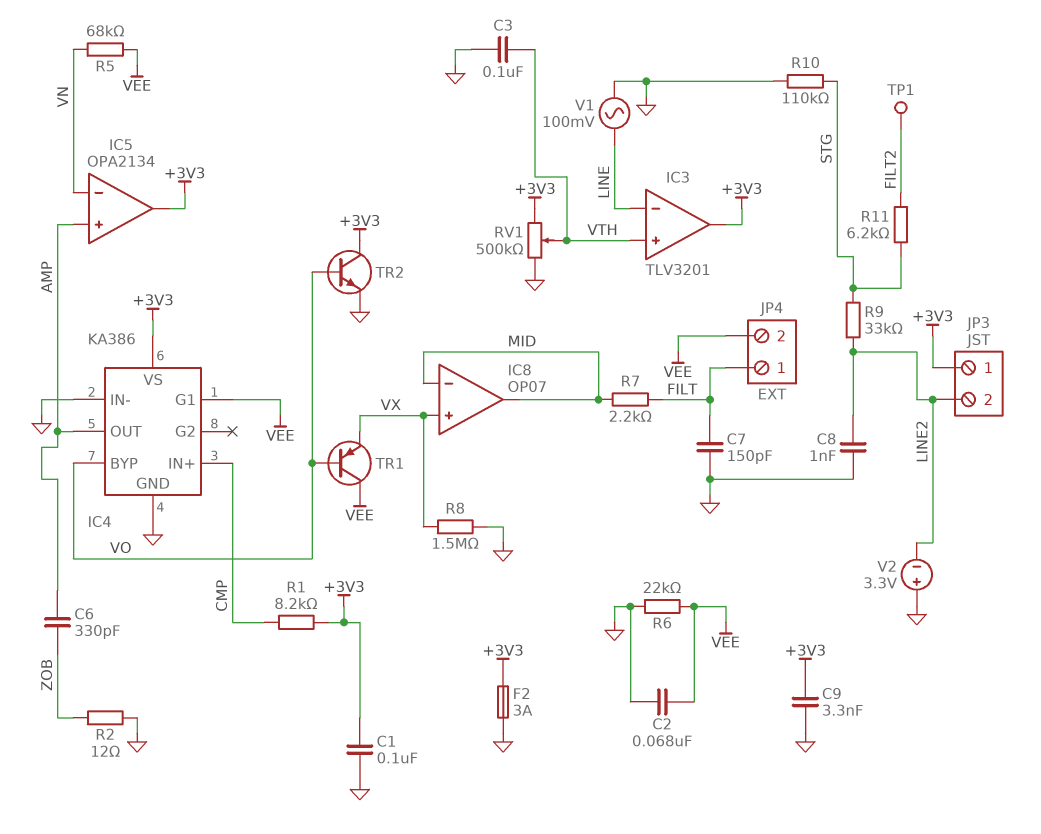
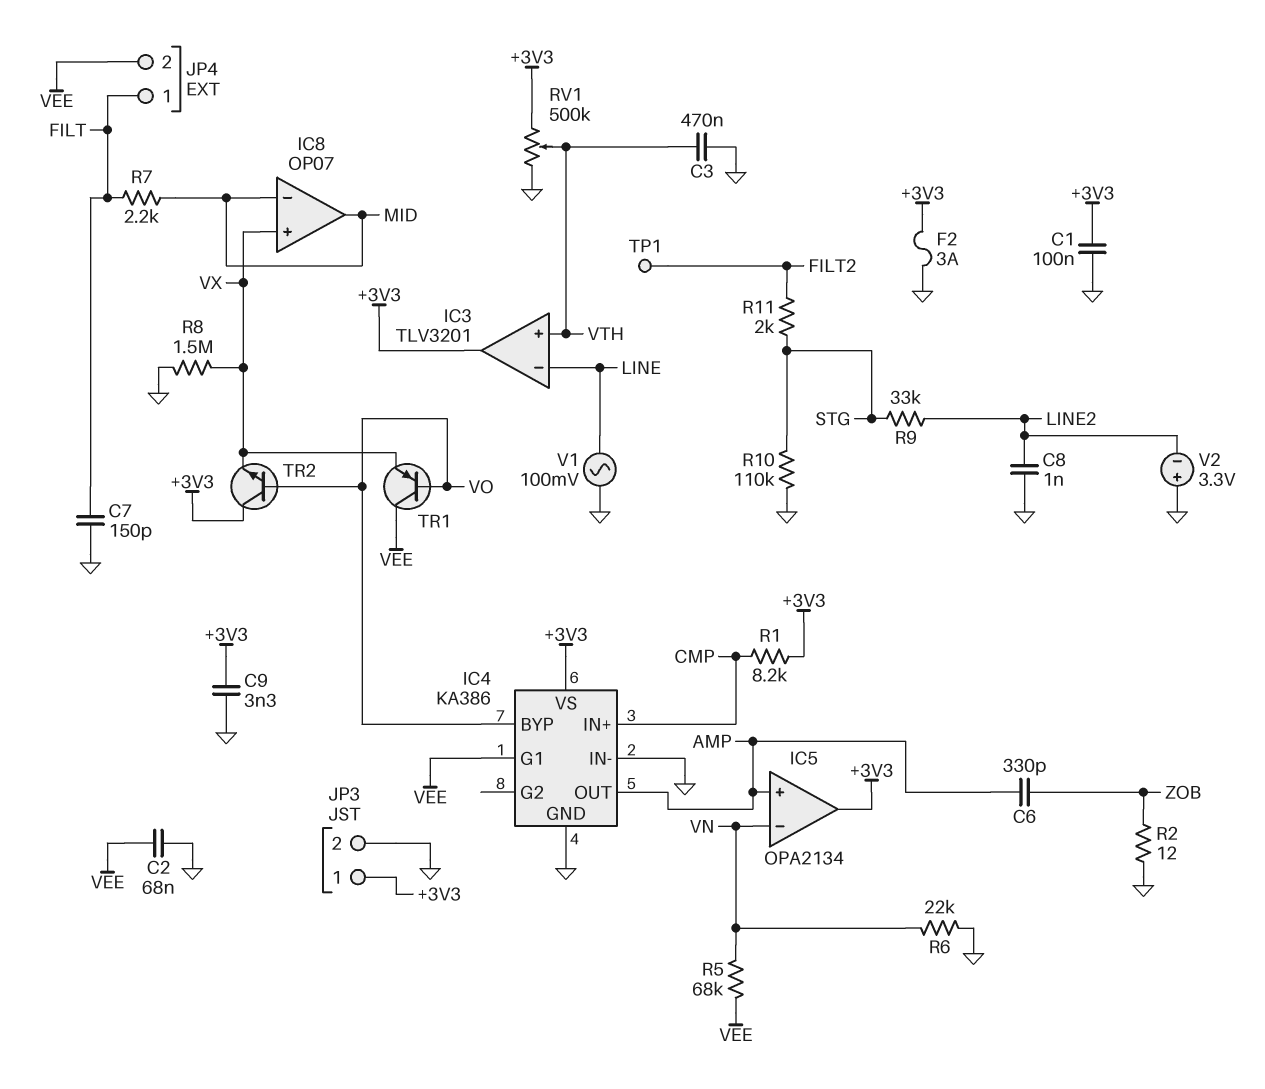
C3: 100nF (GND, VTH) -> 470nF (GND, VTH)
JP3 pin 2: LINE2 -> GND
R6: 22k (GND, VEE) -> 22k (GND, VN)
R11: 6.2k (FILT2, STG) -> 2k (FILT2, STG)
TR2: NPN (B VO, C +3V3, E GND) -> NPN (B VO, C +3V3, E VX)

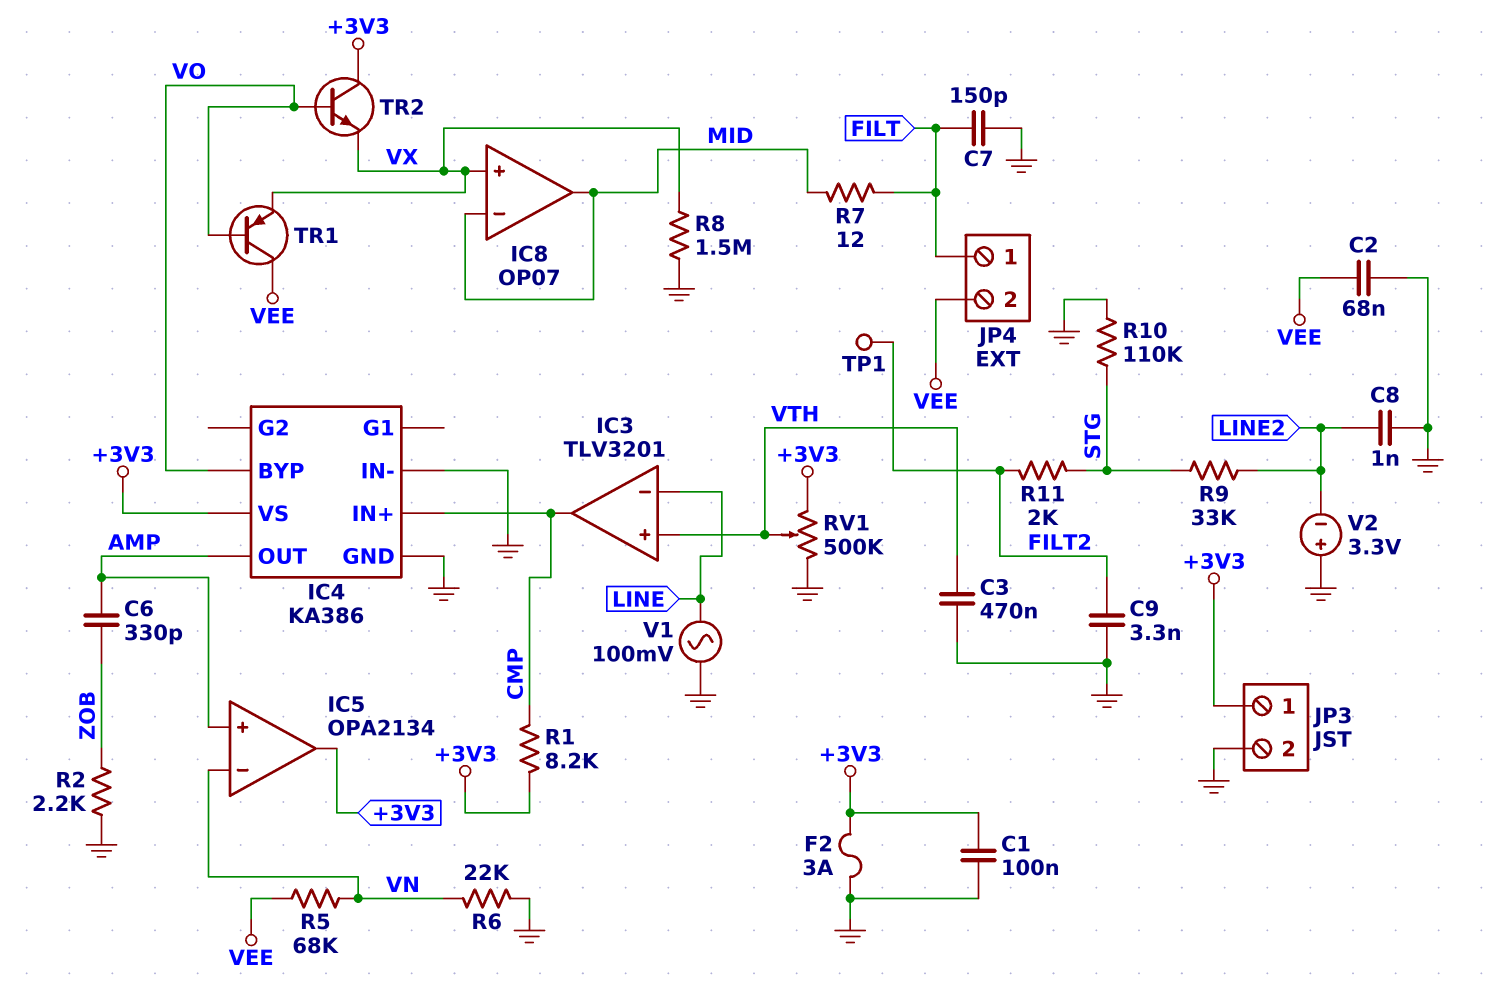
C9: 3.3nF (+3V3, GND) -> 3.3nF (FILT2, GND)
IC3 pin out: +3V3 -> CMP
IC4 pin G1: VEE -> none
R2: 12 (GND, ZOB) -> 2.2k (GND, ZOB)
R7: 2.2k (FILT, MID) -> 12 (FILT, MID)

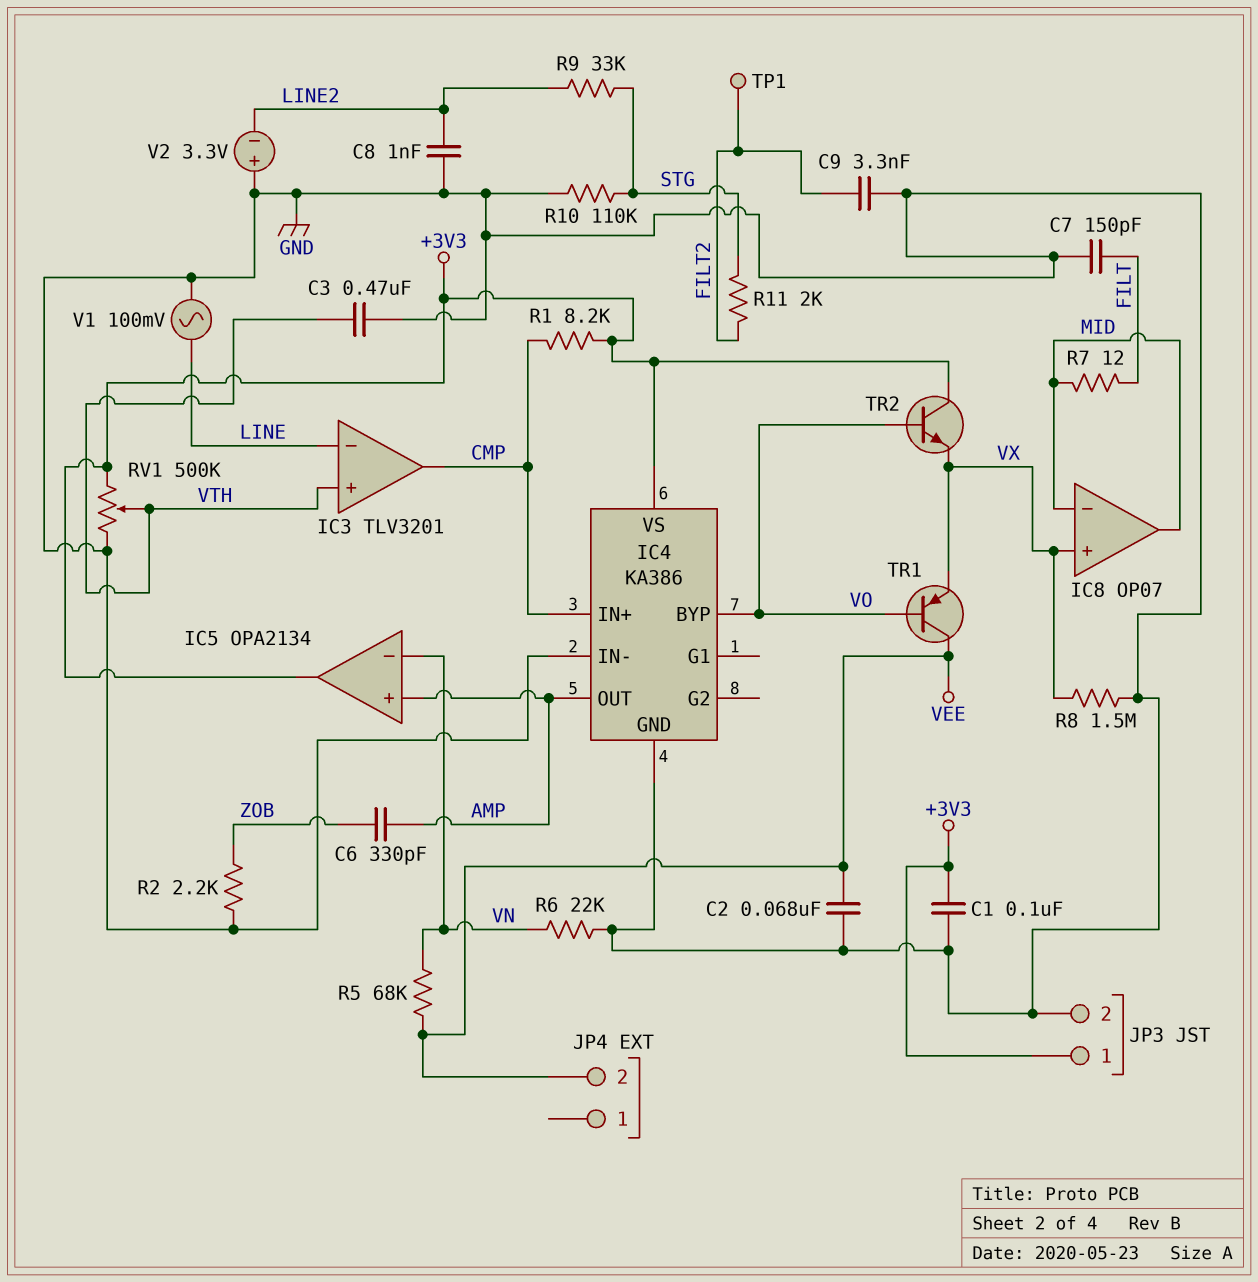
F2: 3A (+3V3, GND) -> none
JP4 pin 1: FILT -> none

